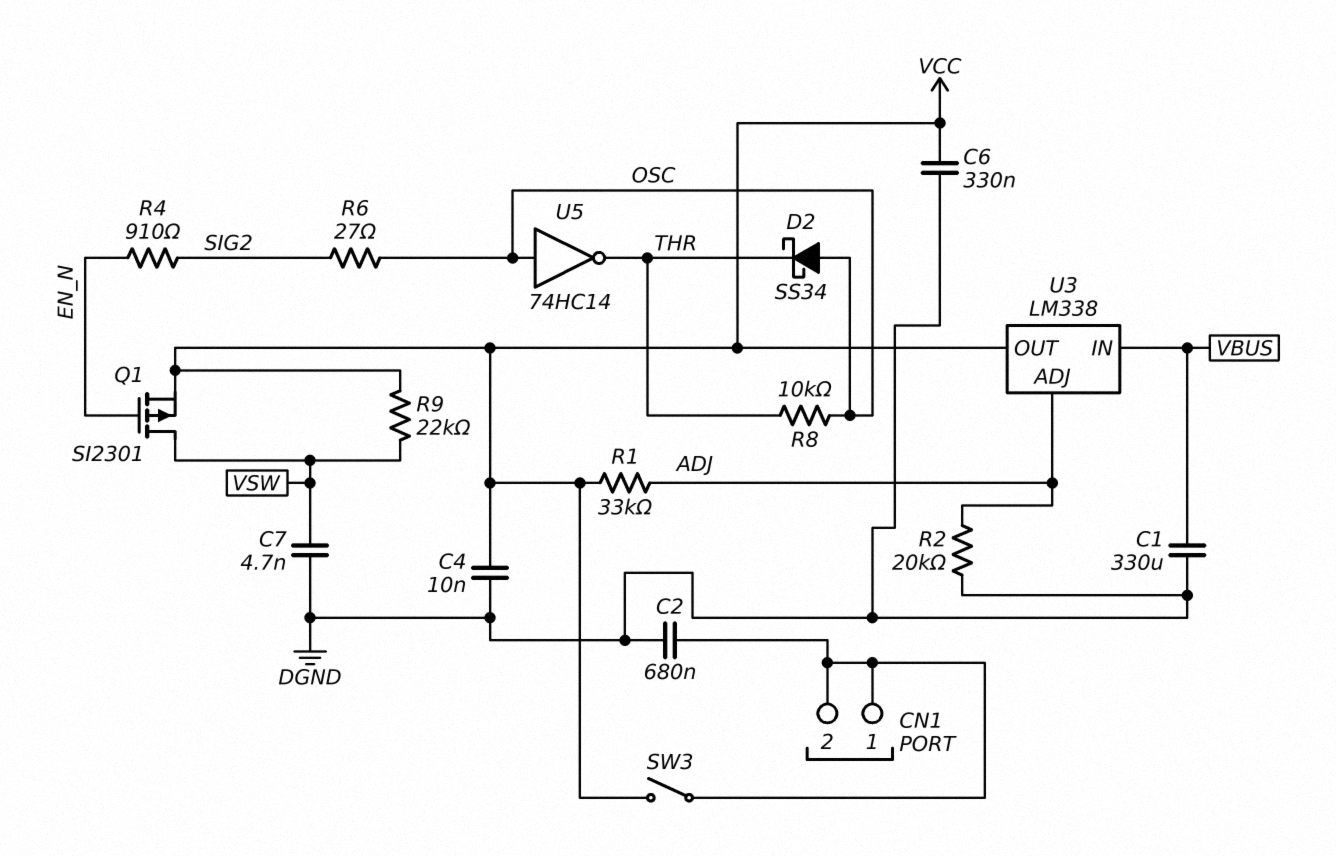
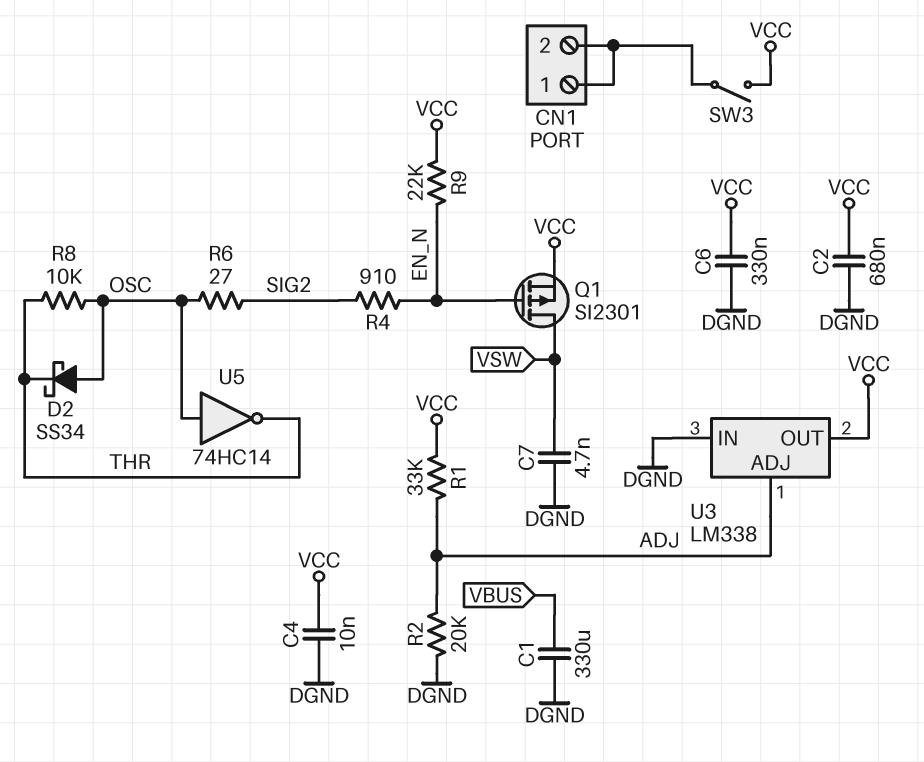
C2: 680nF (CN1/1, DGND) -> 680nF (DGND, VCC)
R9: 22k (VCC, VSW) -> 22k (EN_N, VCC)
U3 pin IN: VBUS -> DGND

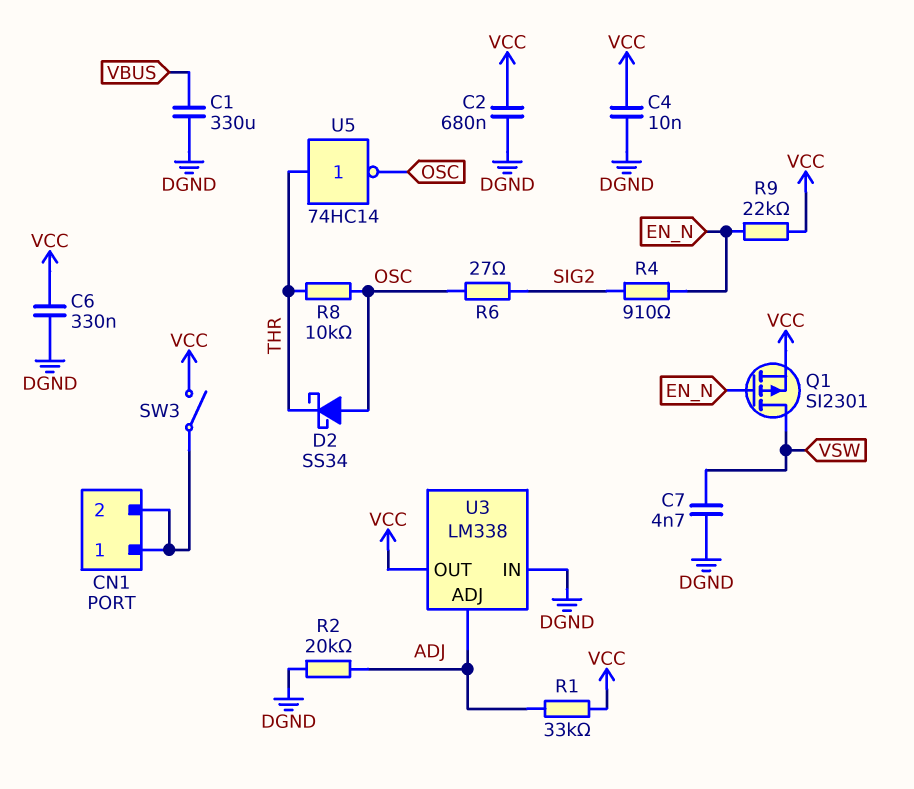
U5: NOT 74HC14 (in OSC, out THR) -> NOT 74HC14 (in THR, out OSC)

